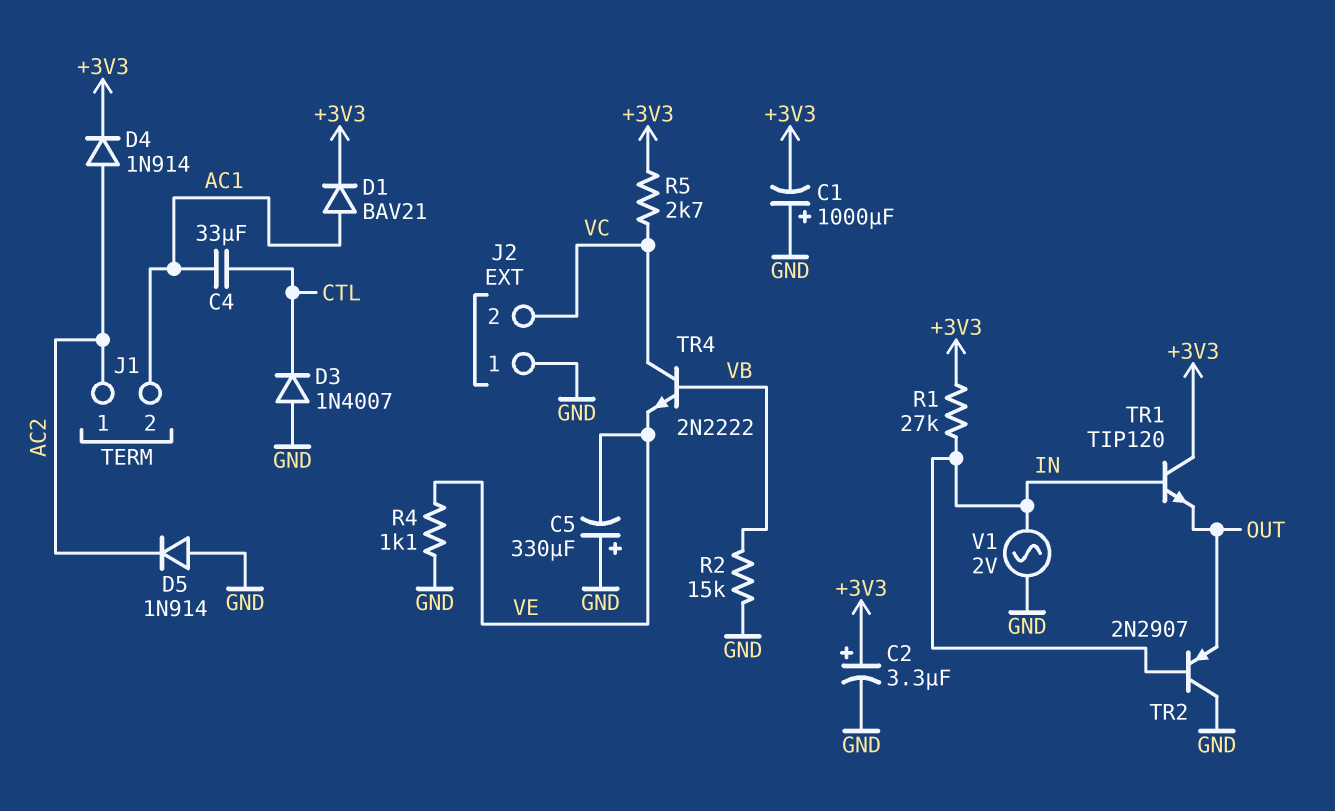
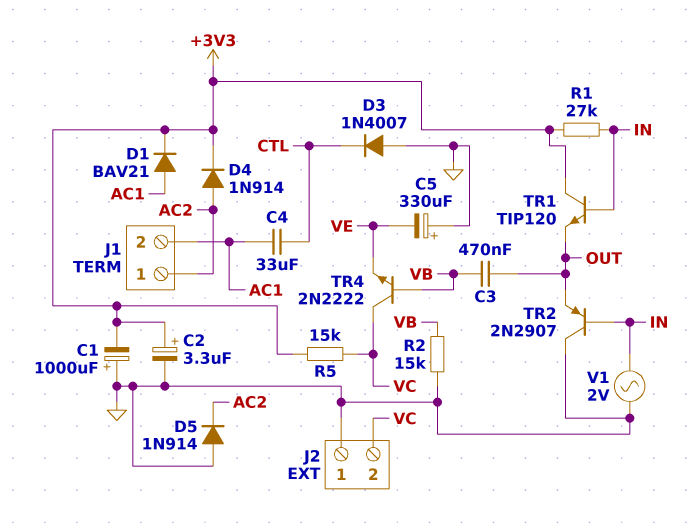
C3: none -> 470nF (OUT, VB)
R4: 1.1k (GND, VE) -> none
R5: 2.7k (+3V3, VC) -> 15k (+3V3, VC)

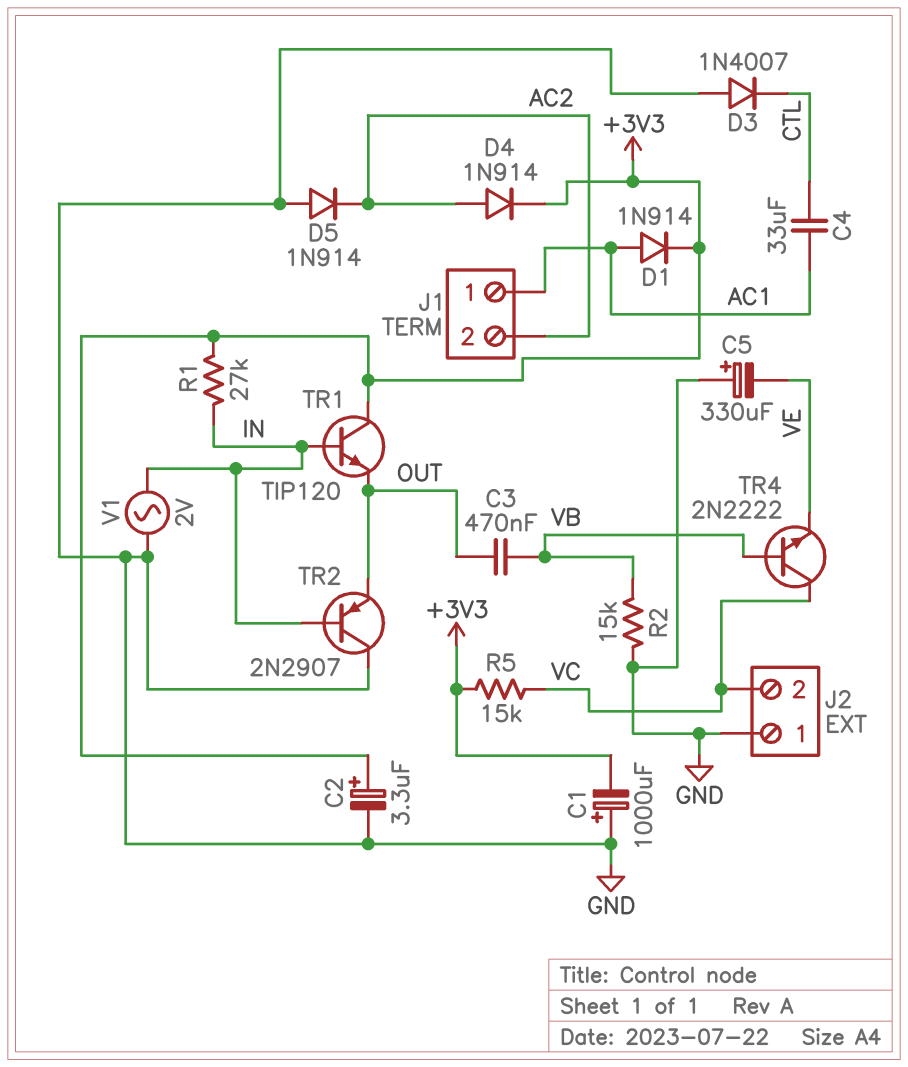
D1: diode BAV21 (A AC1, K +3V3) -> diode 1N914 (A AC1, K +3V3)
J1 pin 1: AC2 -> AC1
J1 pin 2: AC1 -> AC2

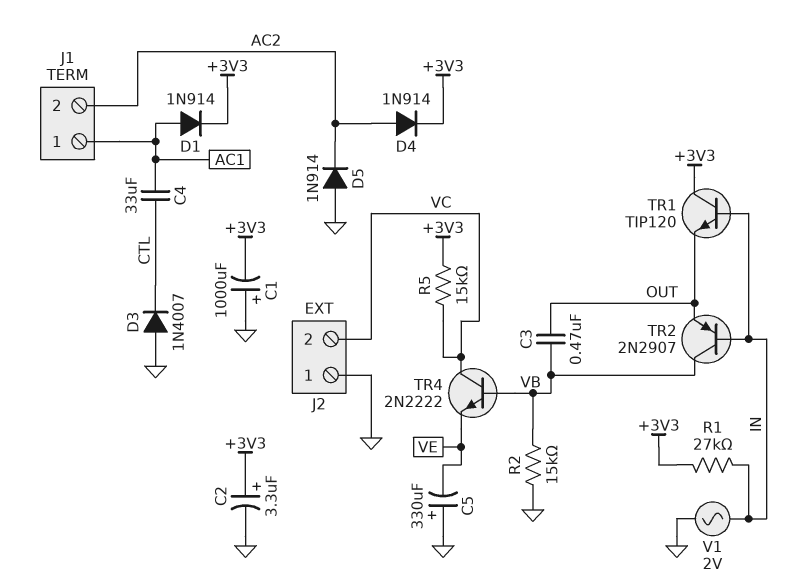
TR2: PNP 2N2907 (B IN, C GND, E OUT) -> PNP 2N2907 (B IN, C VB, E OUT)

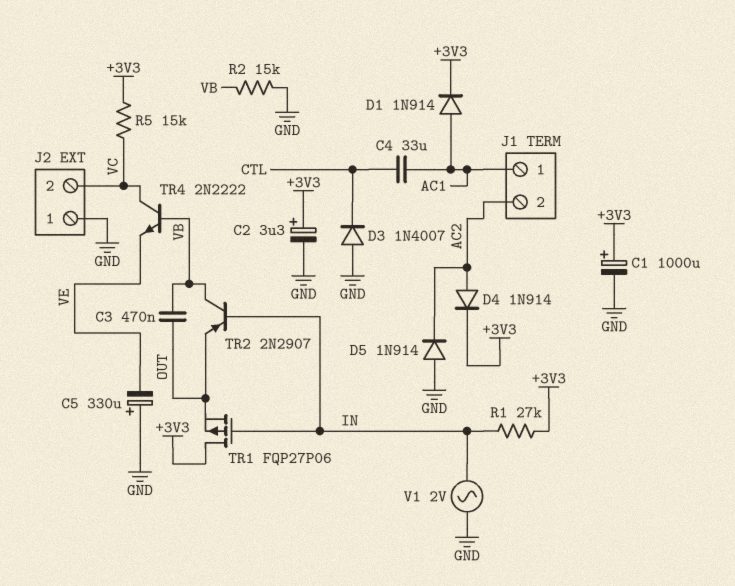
C1: 1000uF (plus GND, minus +3V3) -> 1000uF (plus +3V3, minus GND)
TR1: NPN TIP120 (B IN, C +3V3, E OUT) -> PMOS FQP27P06 (G IN, D +3V3, S OUT)

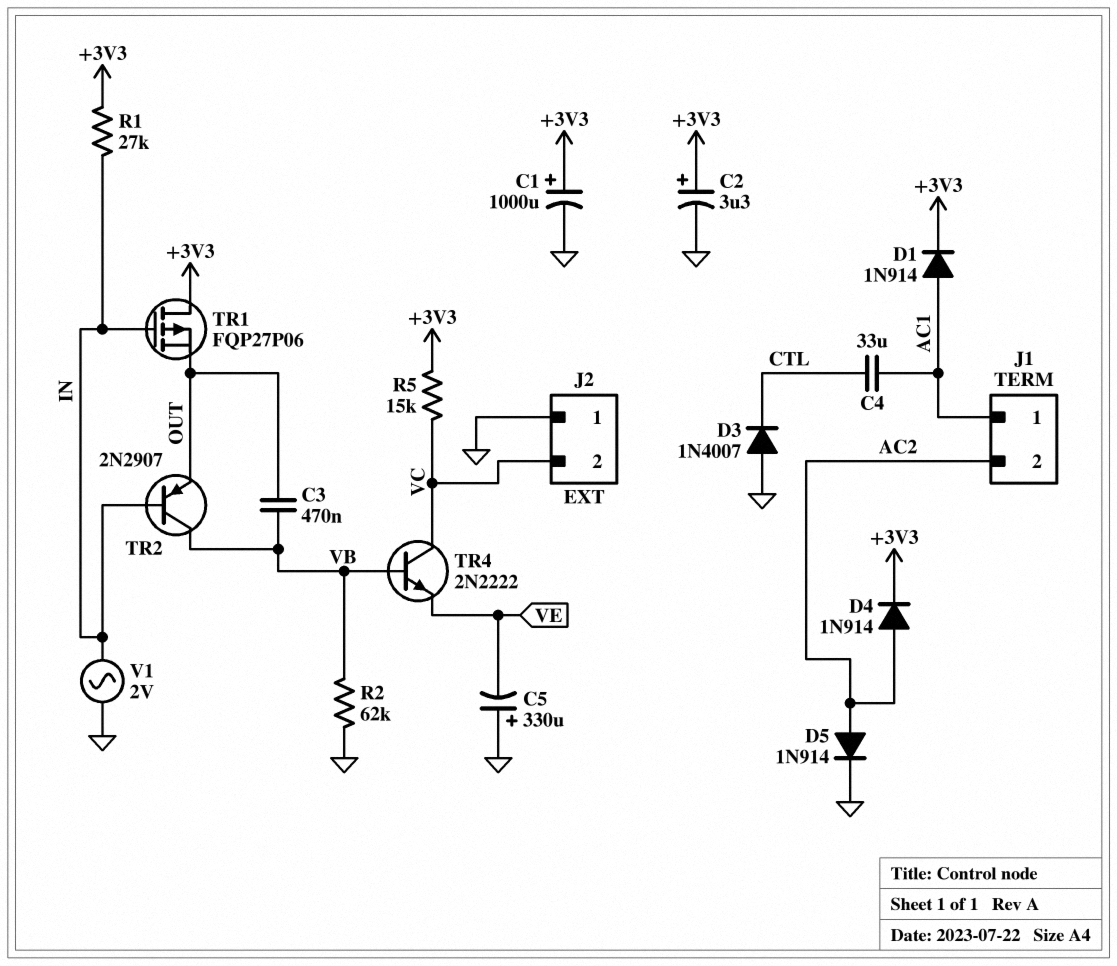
D5: diode 1N914 (A GND, K AC2) -> diode 1N914 (A AC2, K GND)
R2: 15k (GND, VB) -> 62k (GND, VB)

